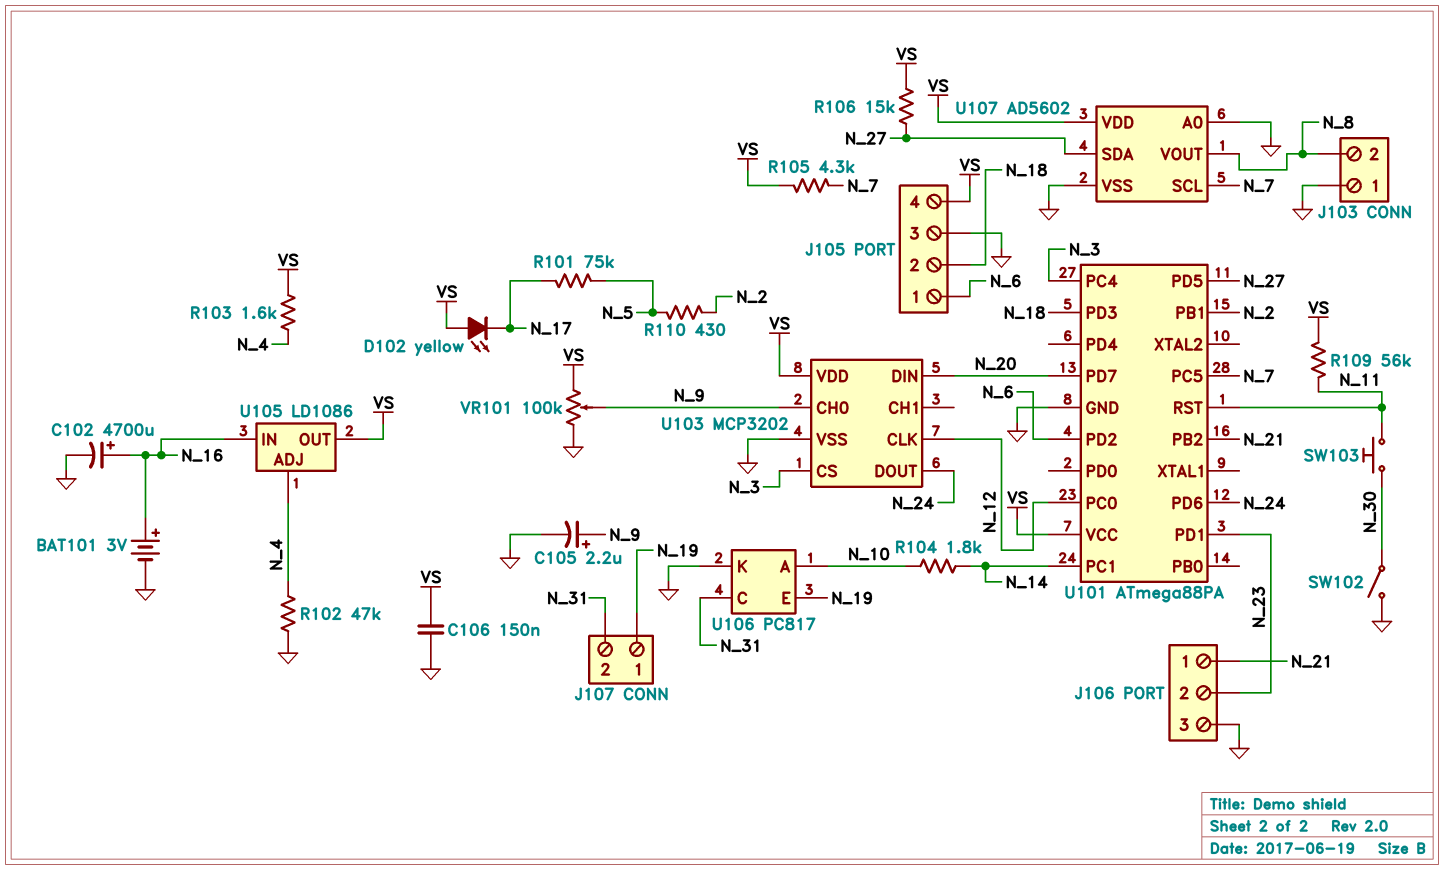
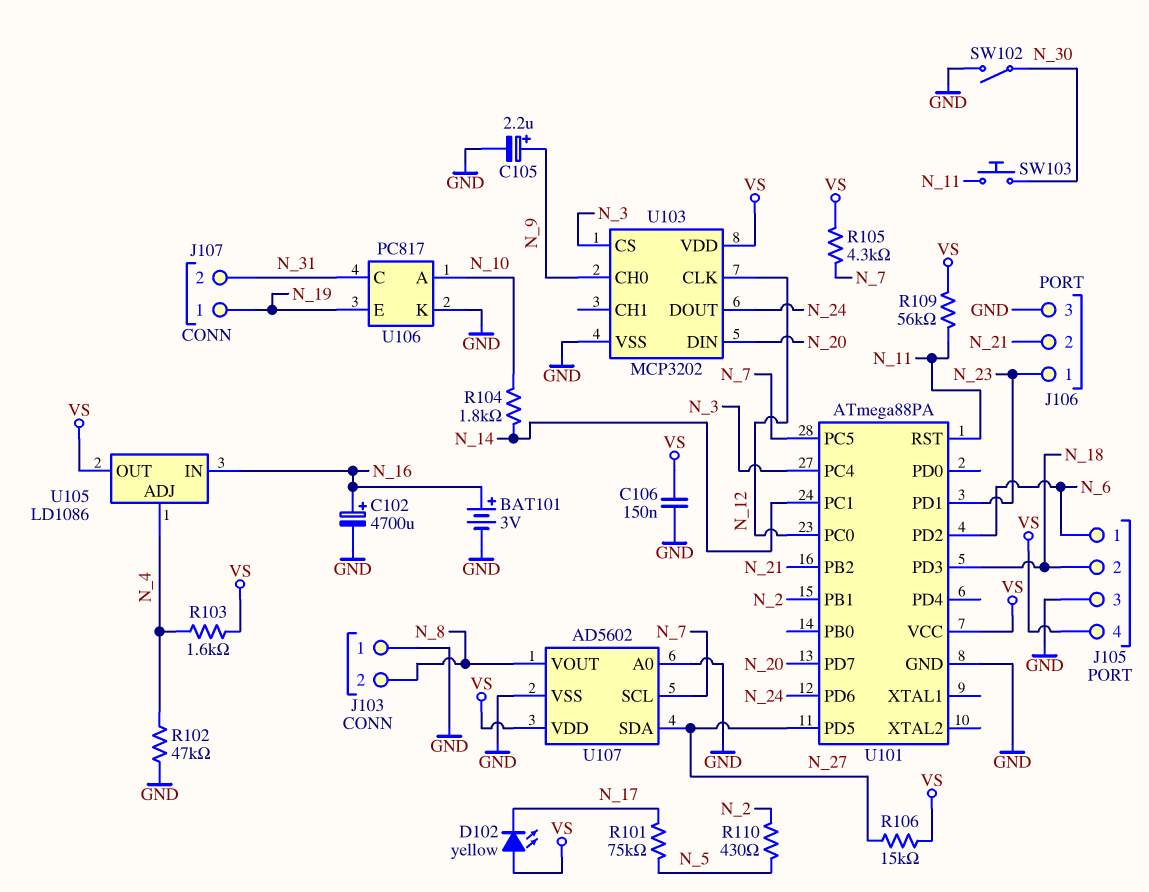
J106 pin 1: N_21 -> N_23
J106 pin 2: N_23 -> N_21
VR101: 100k (GND, VS, wiper N_9) -> none

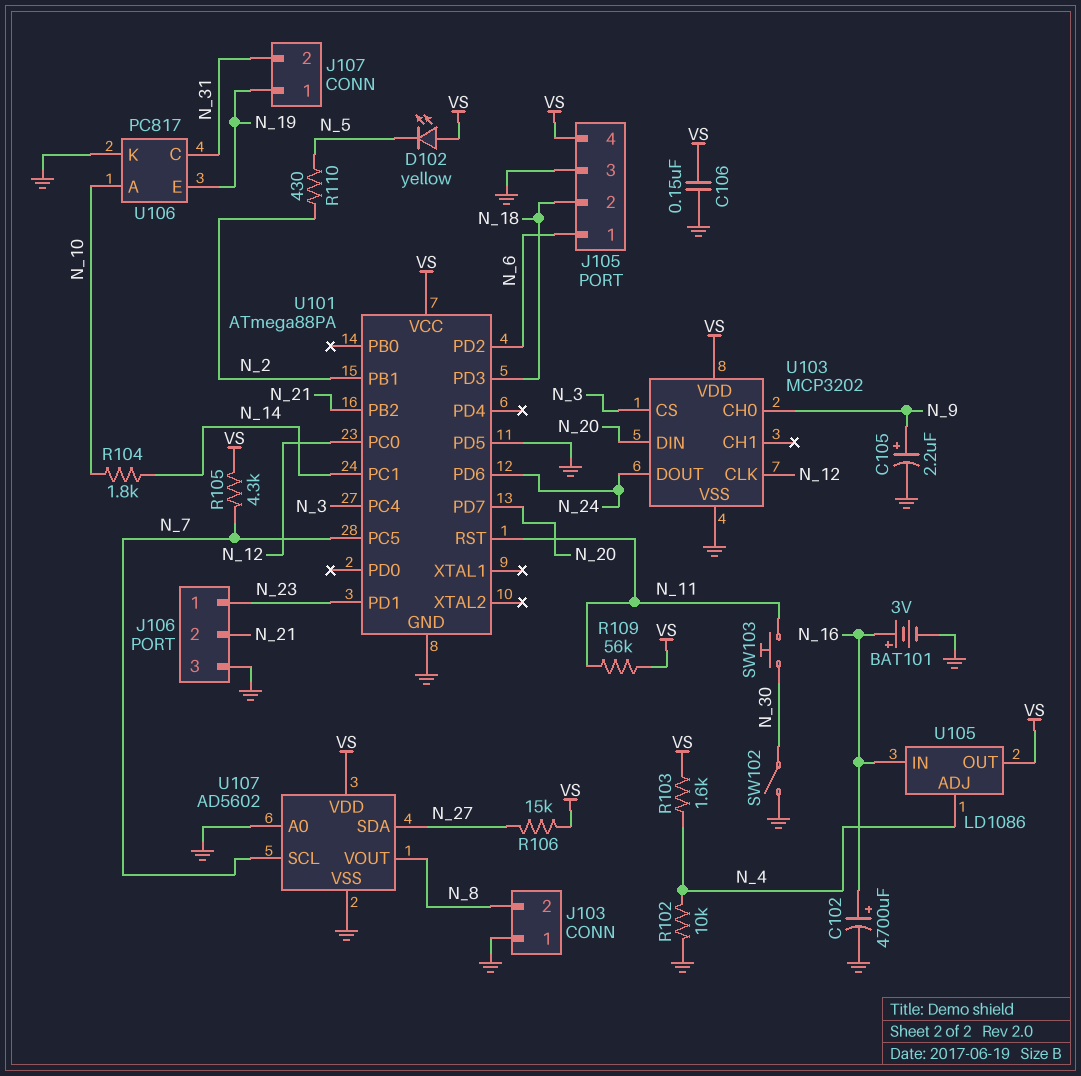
D102: LED yellow (A VS, K N_17) -> LED yellow (A VS, K N_5)
R101: 75k (N_5, N_17) -> none
R102: 47k (GND, N_4) -> 10k (GND, N_4)
U101 pin PD5: N_27 -> GND

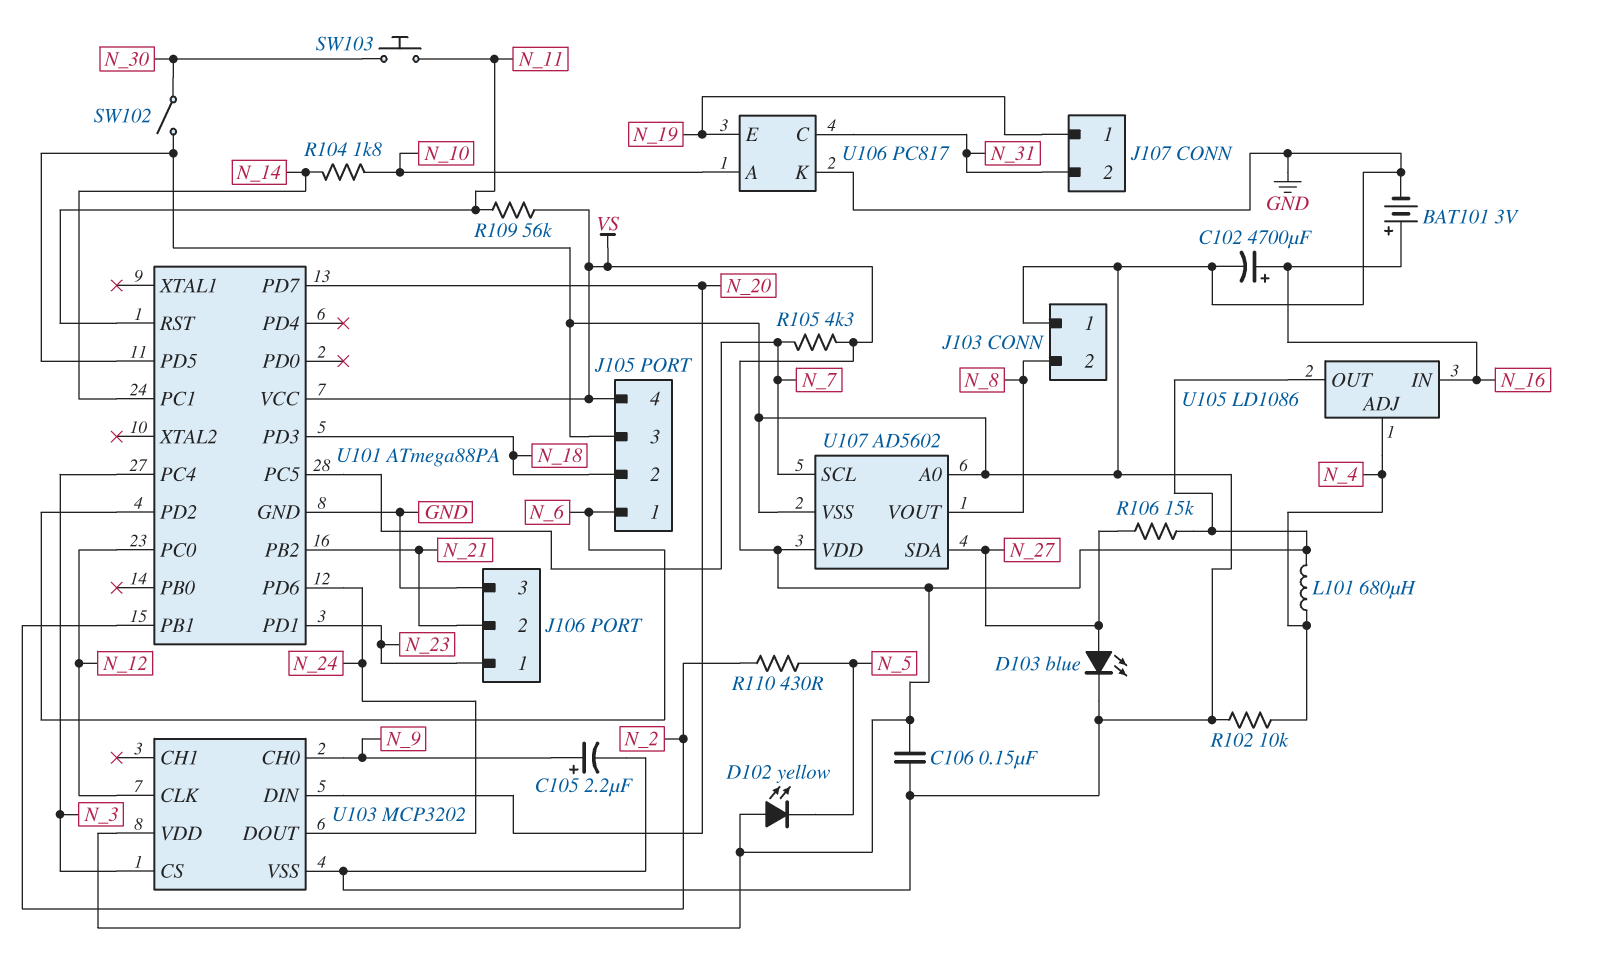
D103: none -> LED blue (A N_27, K GND)
L101: none -> 680uH (N_4, VS)
R103: 1.6k (N_4, VS) -> none

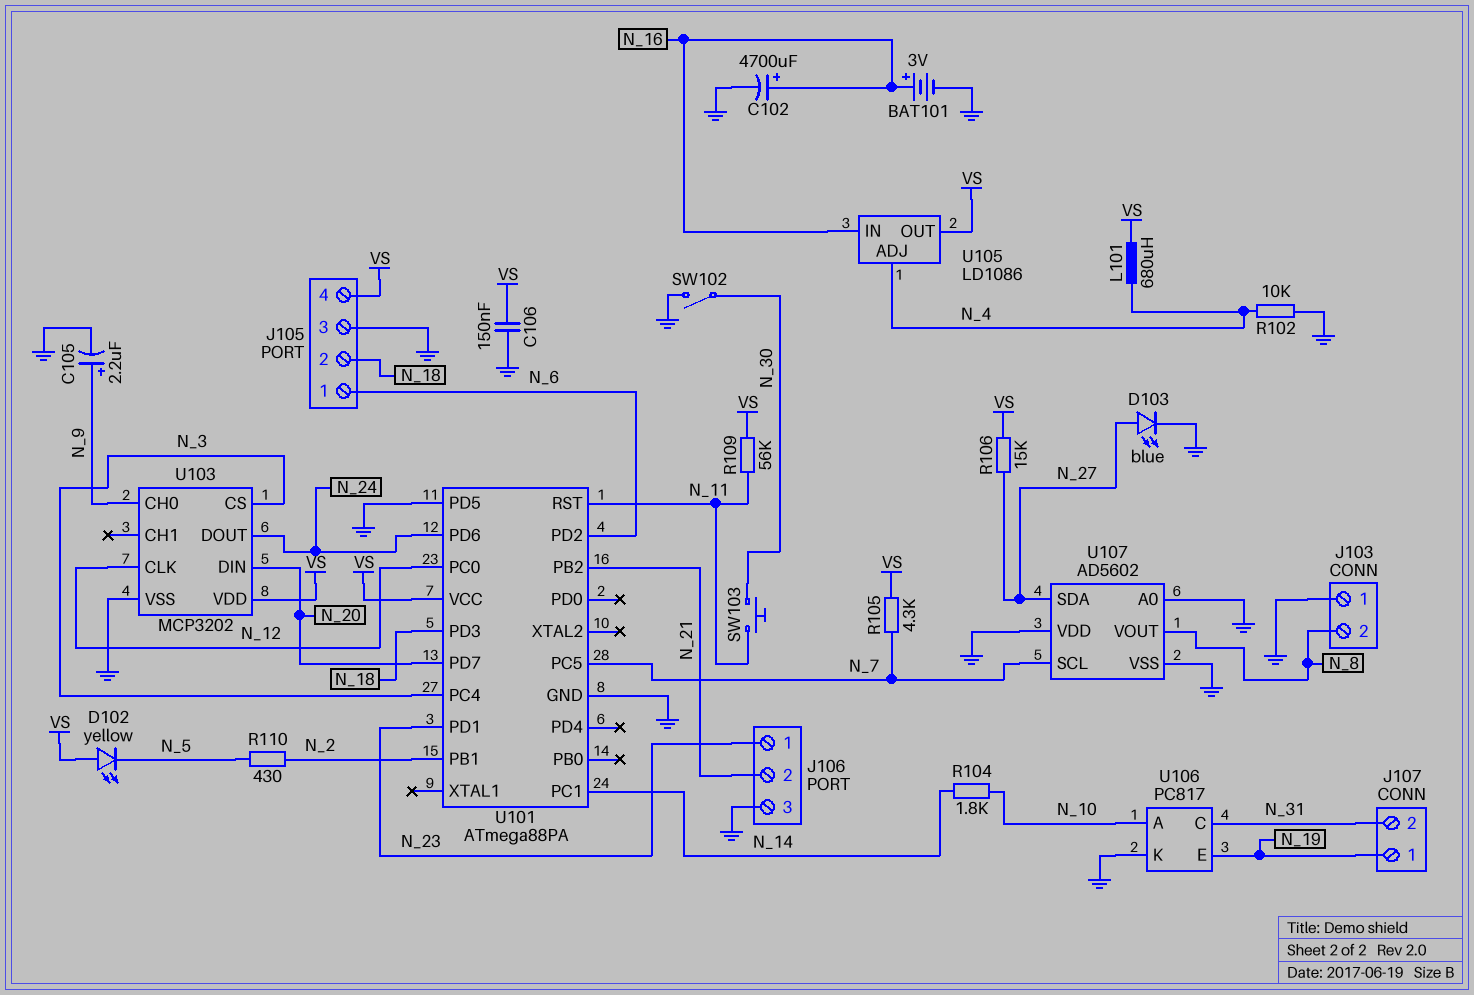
U107 pin VDD: VS -> GND

